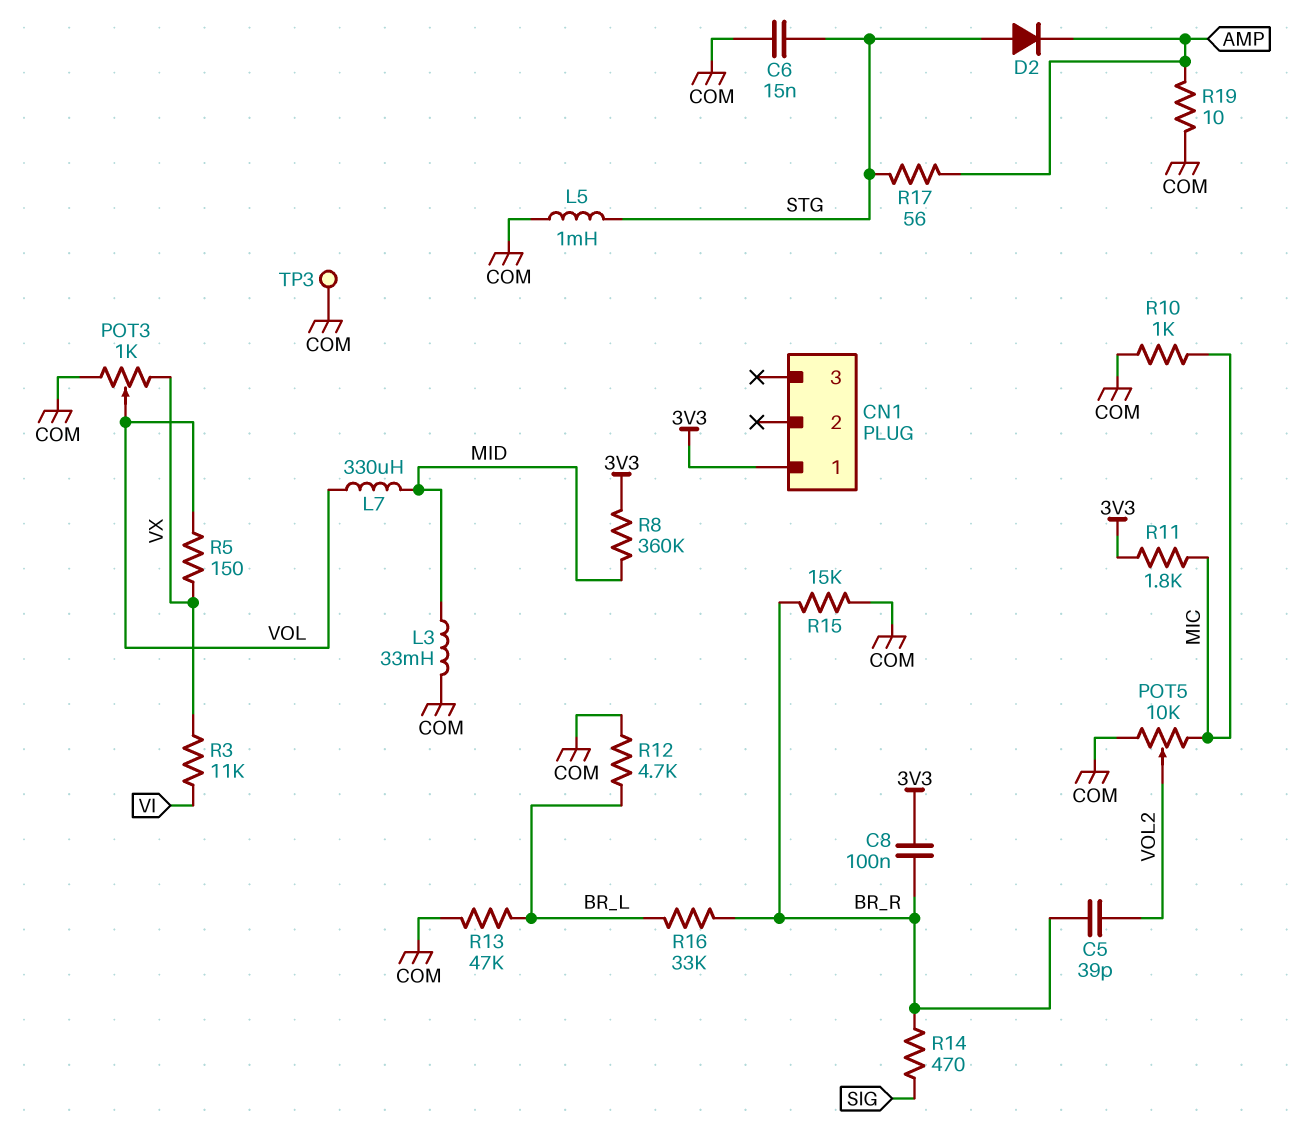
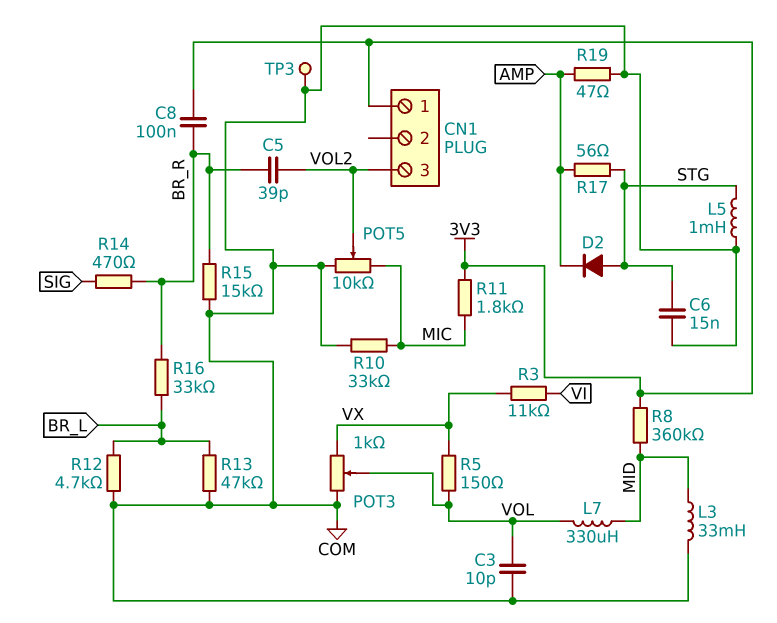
C3: none -> 10pF (COM, VOL)
CN1 pin 3: none -> VOL2
R10: 1k (COM, MIC) -> 33k (COM, MIC)
R19: 10 (AMP, COM) -> 47 (AMP, COM)

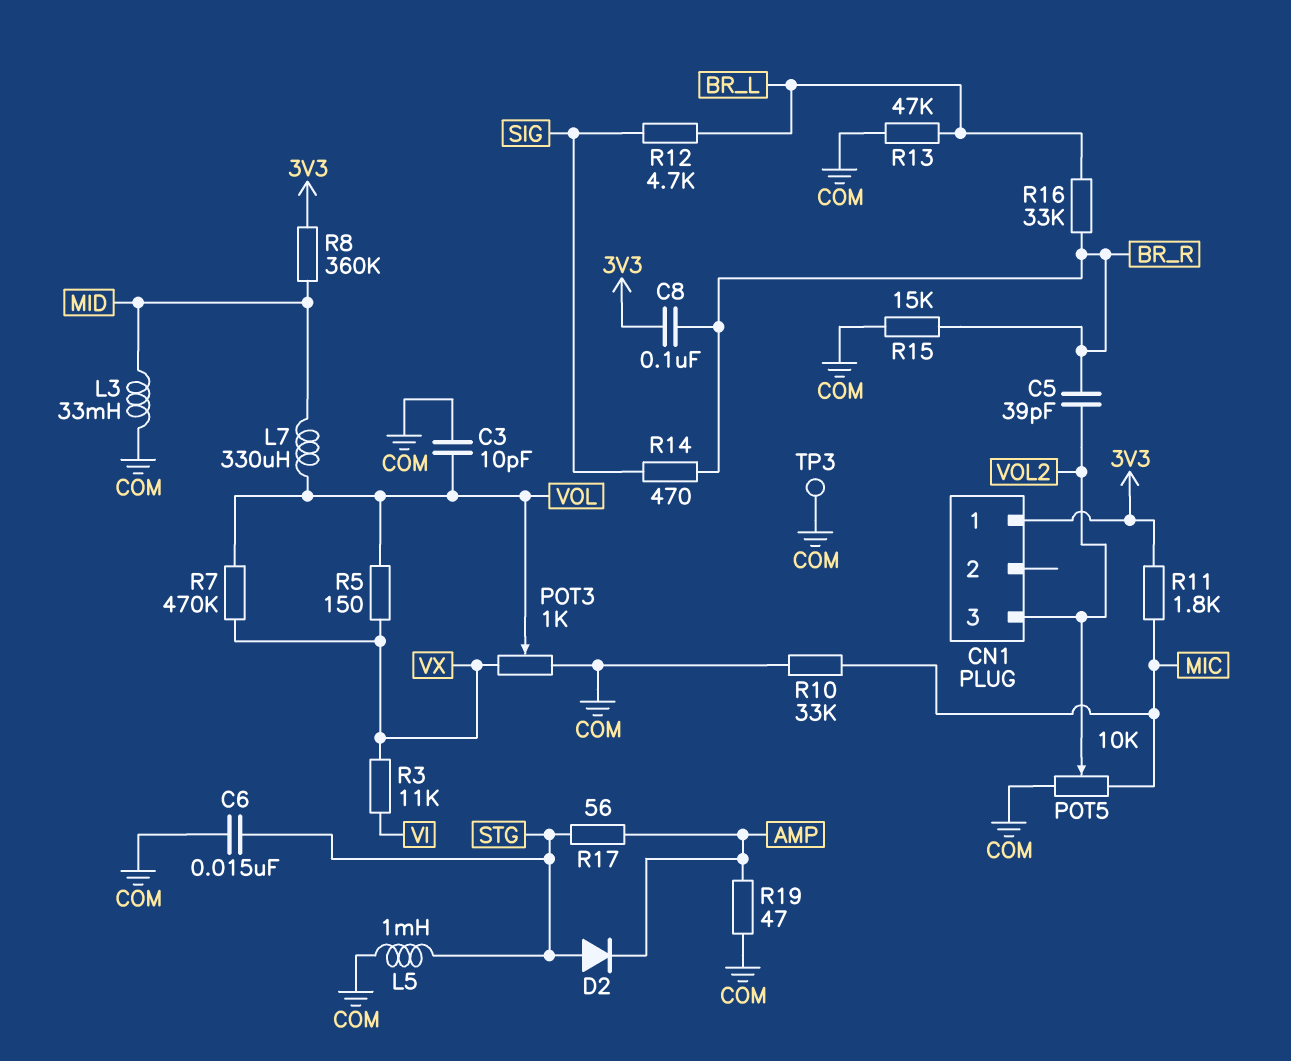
R7: none -> 470k (VOL, VX)
R12: 4.7k (BR_L, COM) -> 4.7k (BR_L, SIG)

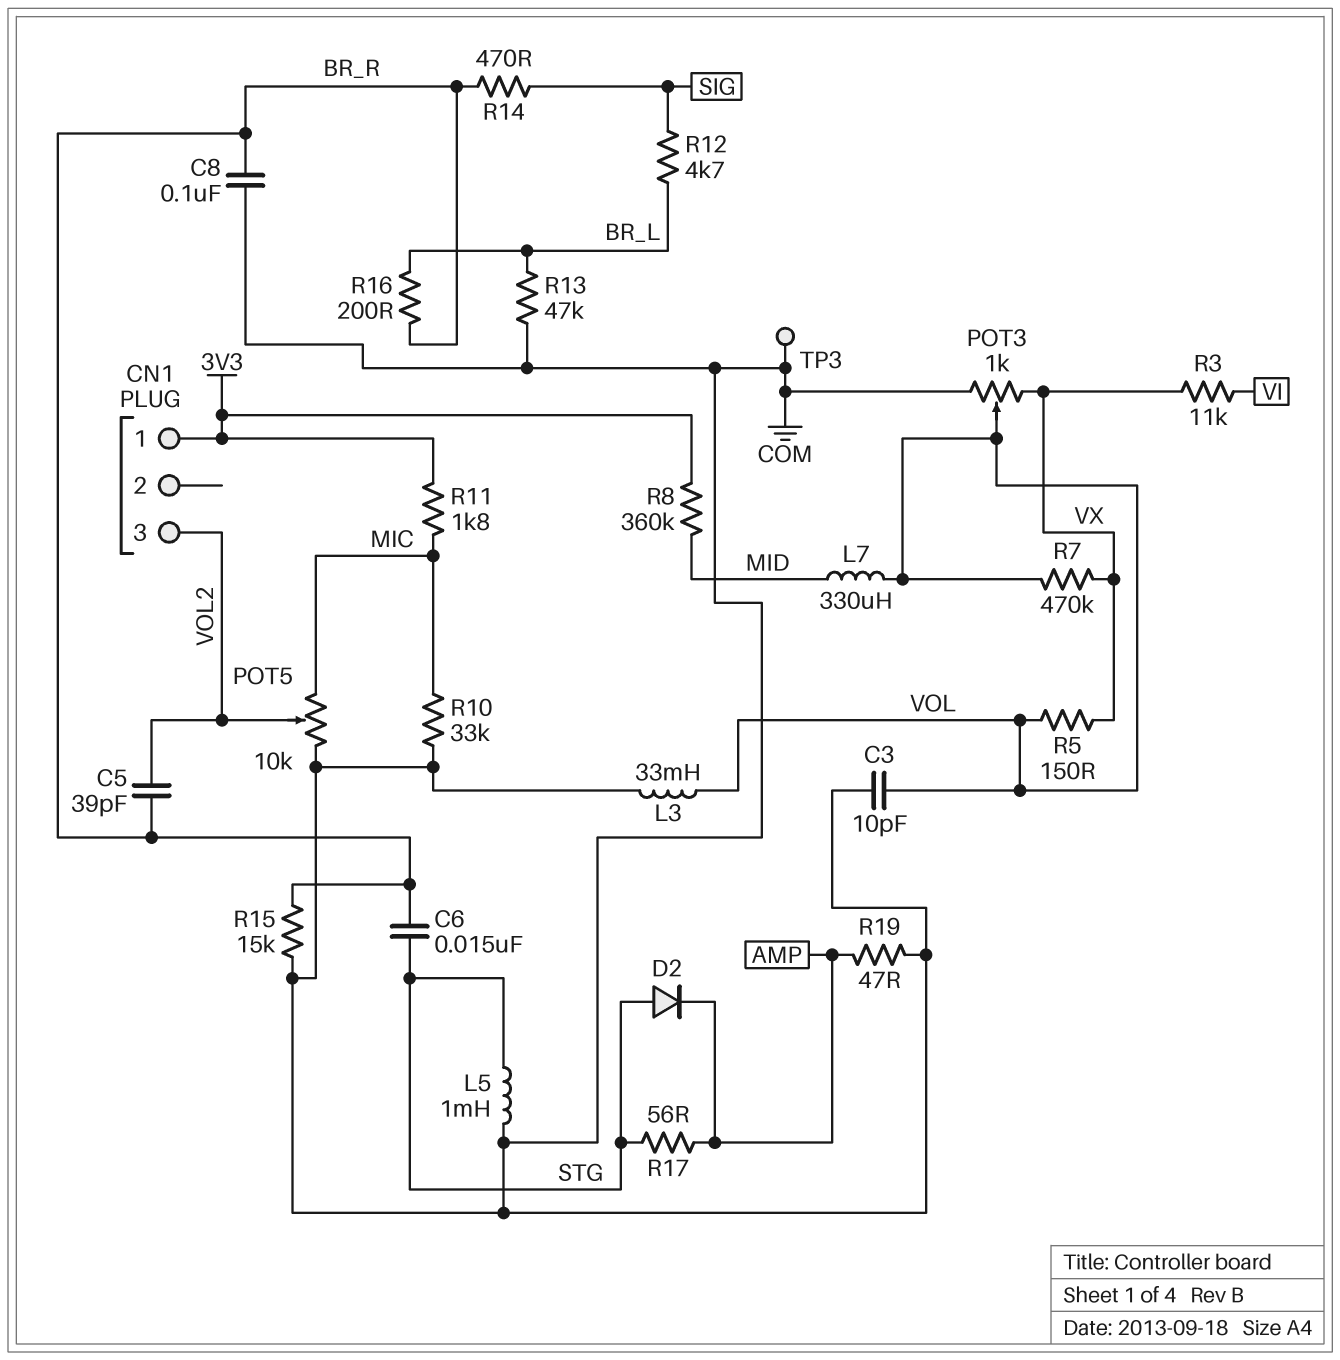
C6: 15nF (COM, STG) -> 15nF (BR_R, STG)
C8: 100nF (3V3, BR_R) -> 100nF (BR_R, COM)
L3: 33mH (COM, MID) -> 33mH (COM, VOL)
R16: 33k (BR_L, BR_R) -> 200 (BR_L, BR_R)

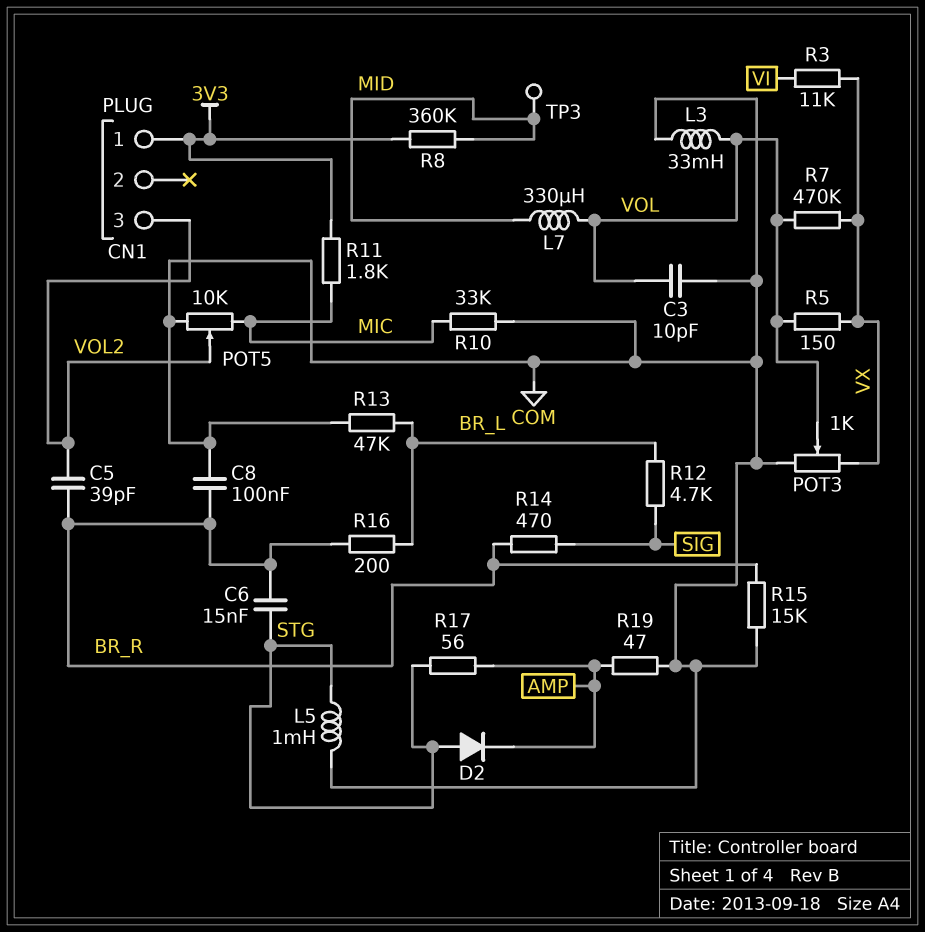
TP3: test point (COM) -> test point (MID)

